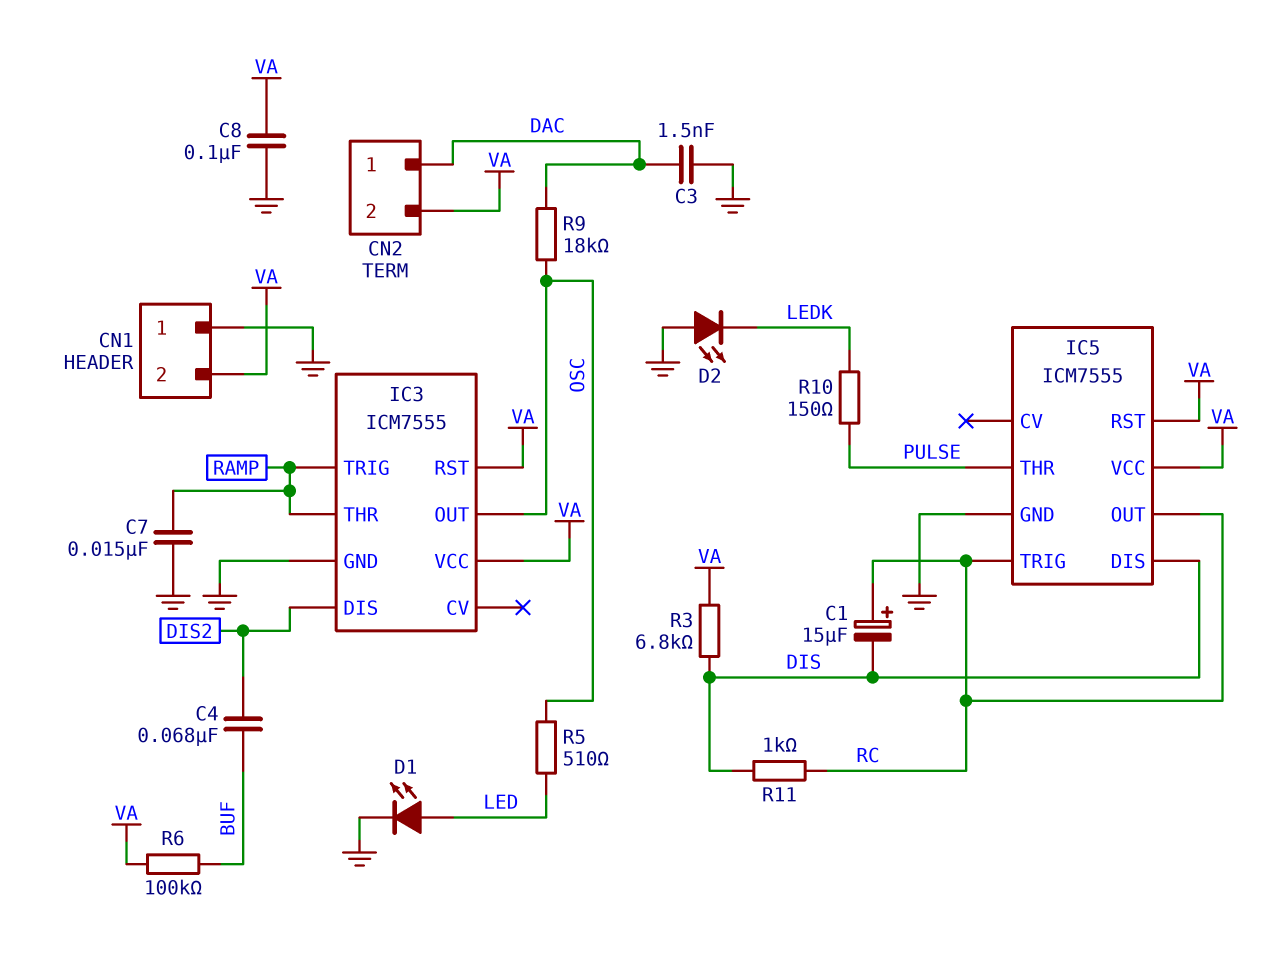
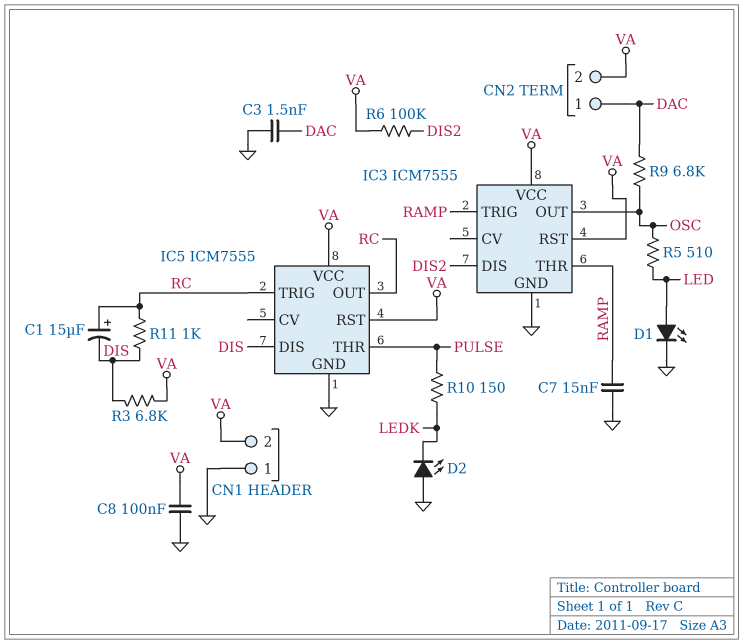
C4: 68nF (BUF, DIS2) -> none
R6: 100k (BUF, VA) -> 100k (DIS2, VA)
R9: 18k (DAC, OSC) -> 6.8k (DAC, OSC)

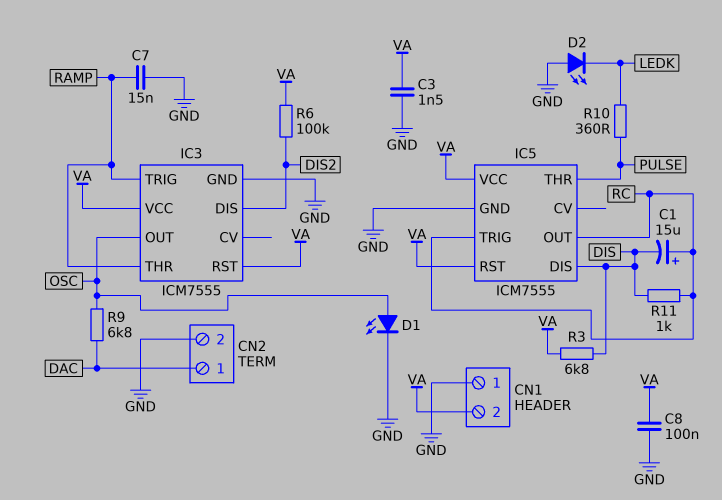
C3: 1.5nF (DAC, GND) -> 1.5nF (GND, VA)
CN2 pin 2: VA -> GND
D1: LED (A LED, K GND) -> LED (A OSC, K GND)
R5: 510 (LED, OSC) -> none
R10: 150 (LEDK, PULSE) -> 360 (LEDK, PULSE)

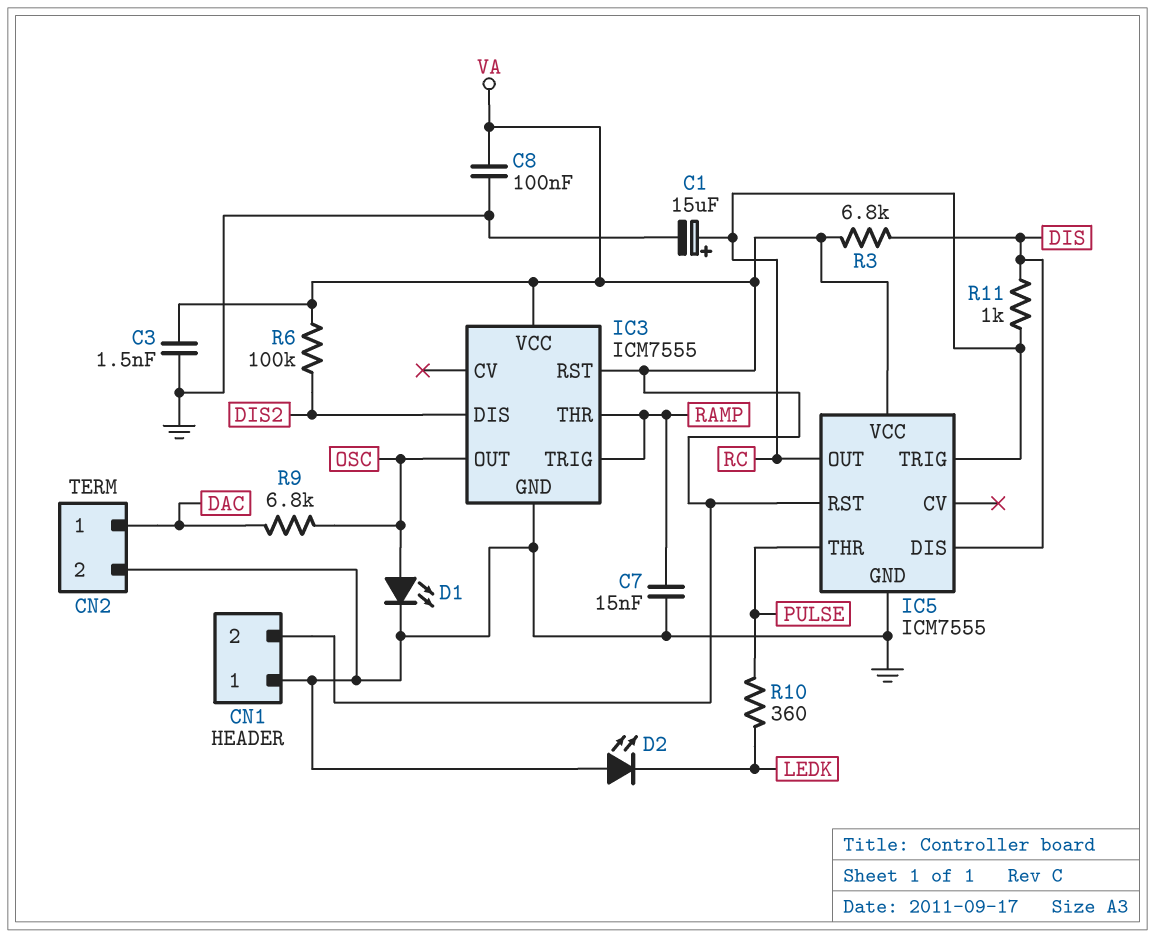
C1: 15uF (plus RC, minus DIS) -> 15uF (plus RC, minus GND)

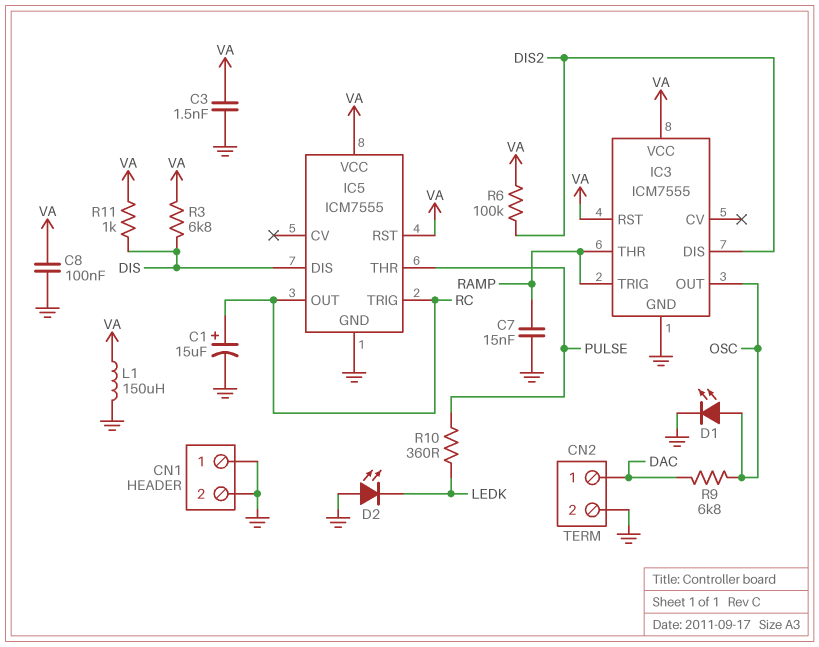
CN1 pin 2: VA -> GND
L1: none -> 150uH (GND, VA)
R11: 1k (DIS, RC) -> 1k (DIS, VA)

